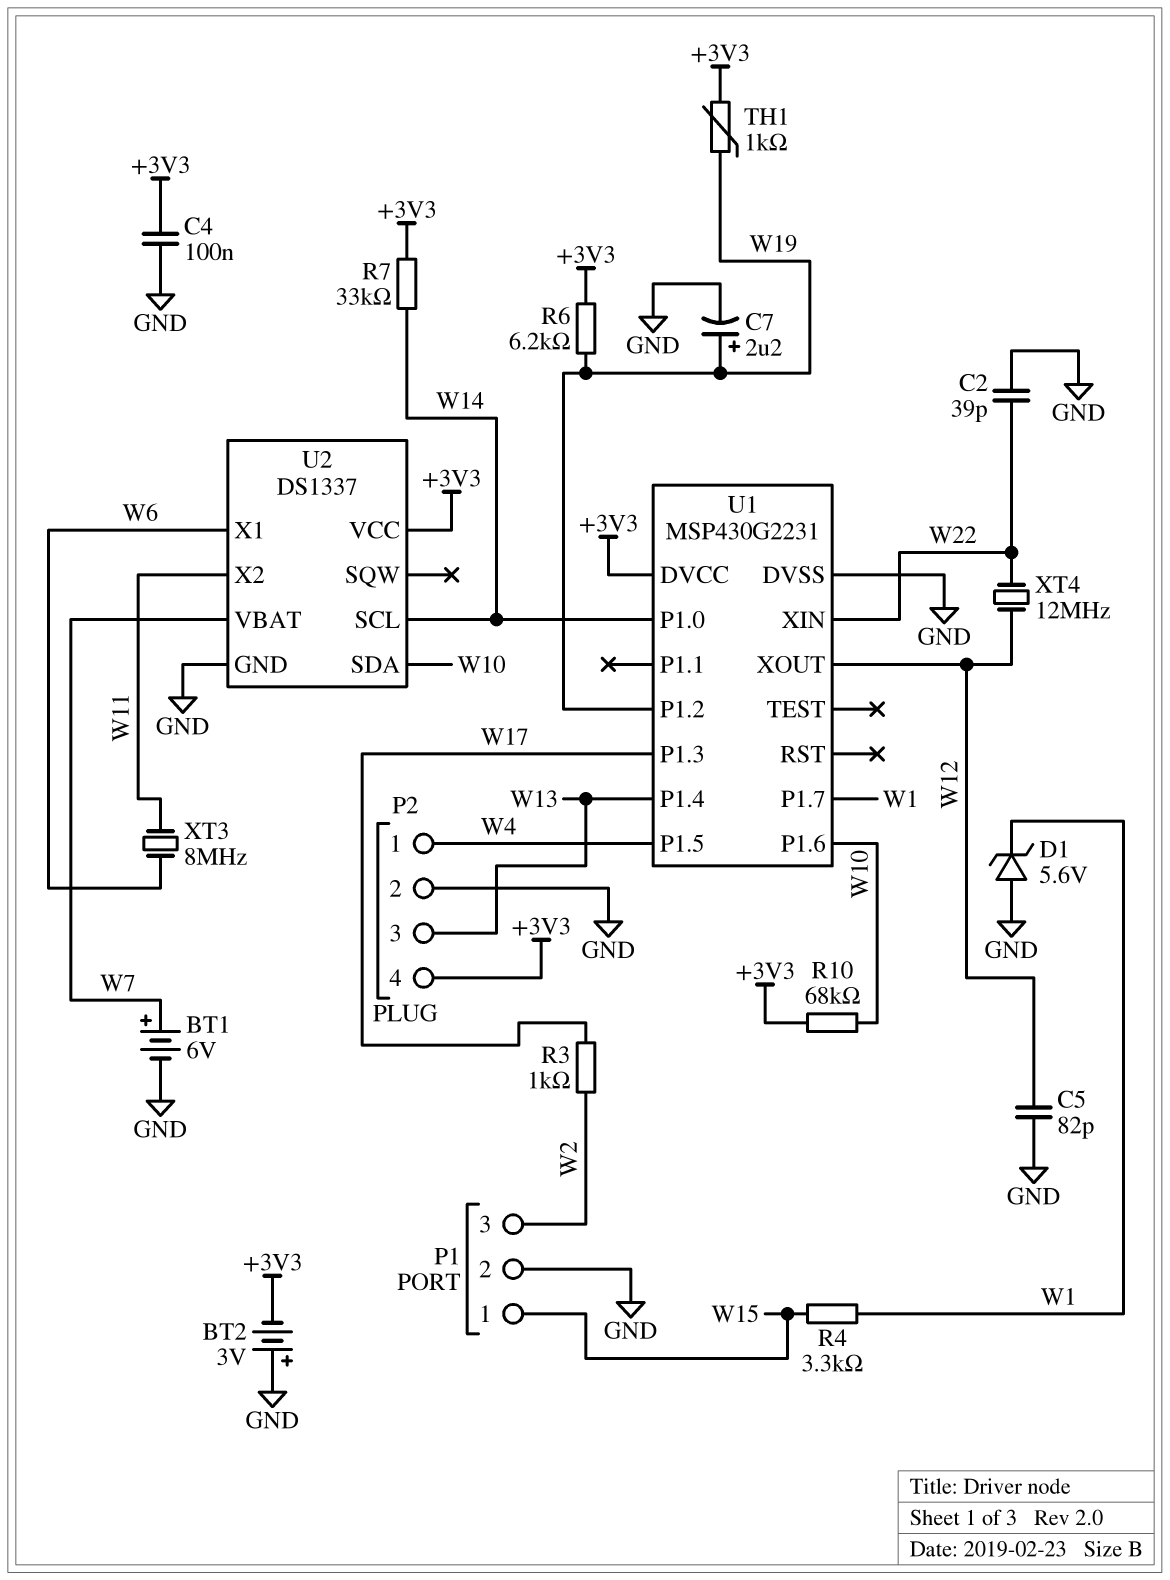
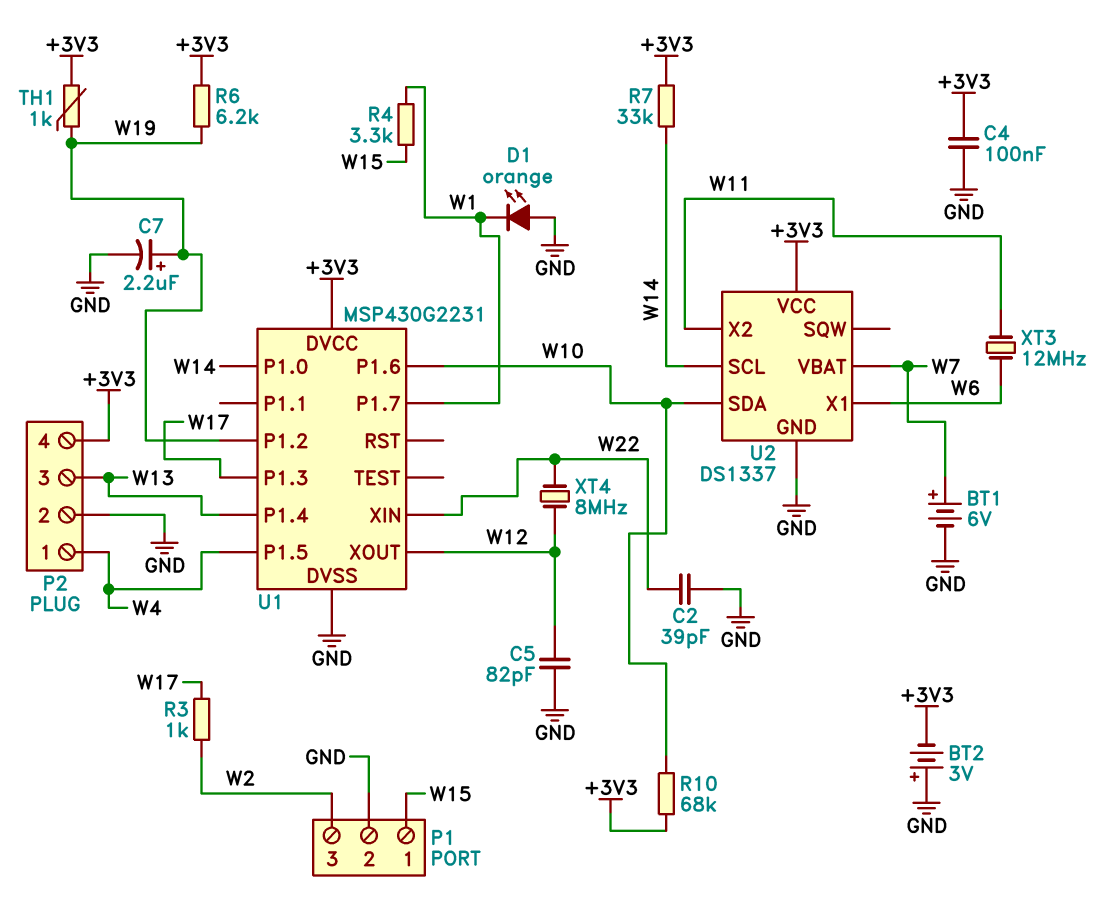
D1: zener 5.6V (A GND, K W1) -> LED orange (A GND, K W1)
XT3: 8MHz (W6, W11) -> 12MHz (W6, W11)
XT4: 12MHz (W12, W22) -> 8MHz (W12, W22)

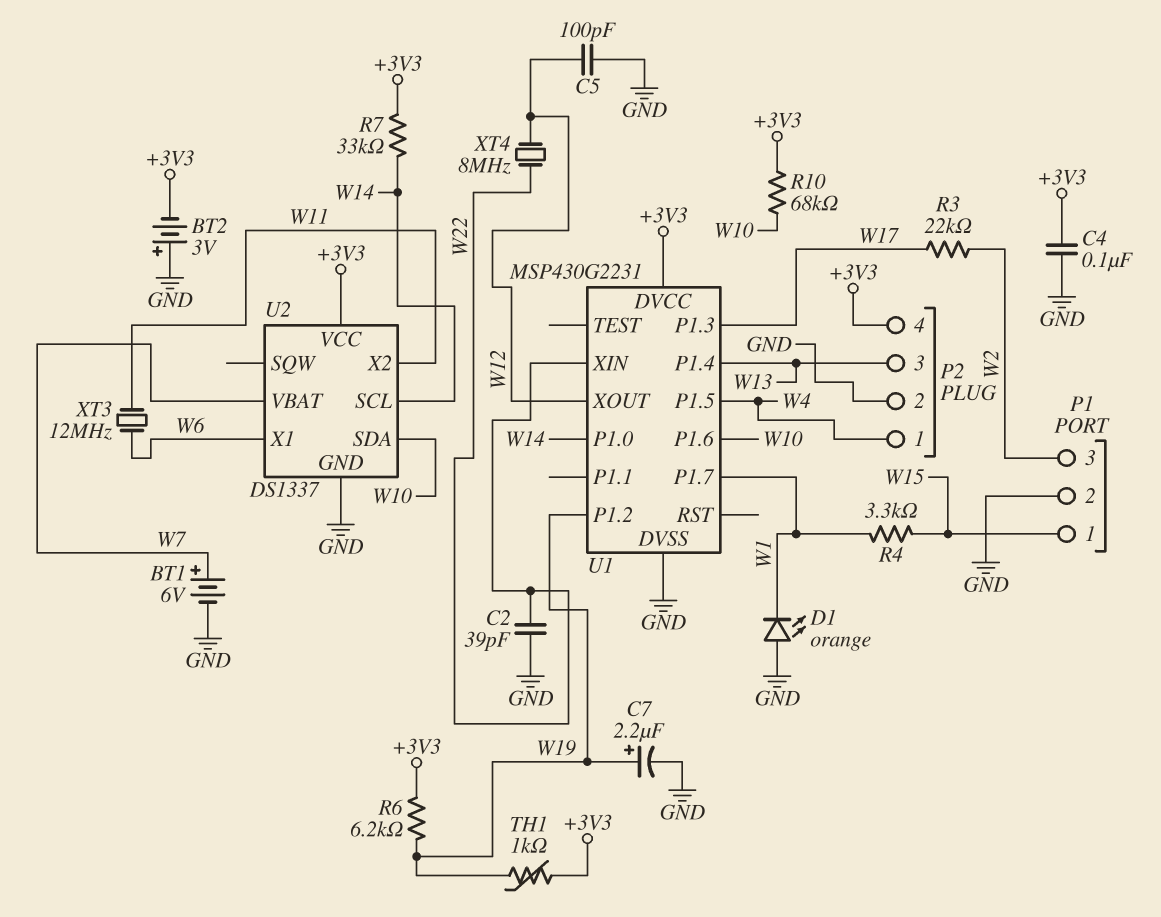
C5: 82pF (GND, W12) -> 100pF (GND, W12)
R3: 1k (W2, W17) -> 22k (W2, W17)

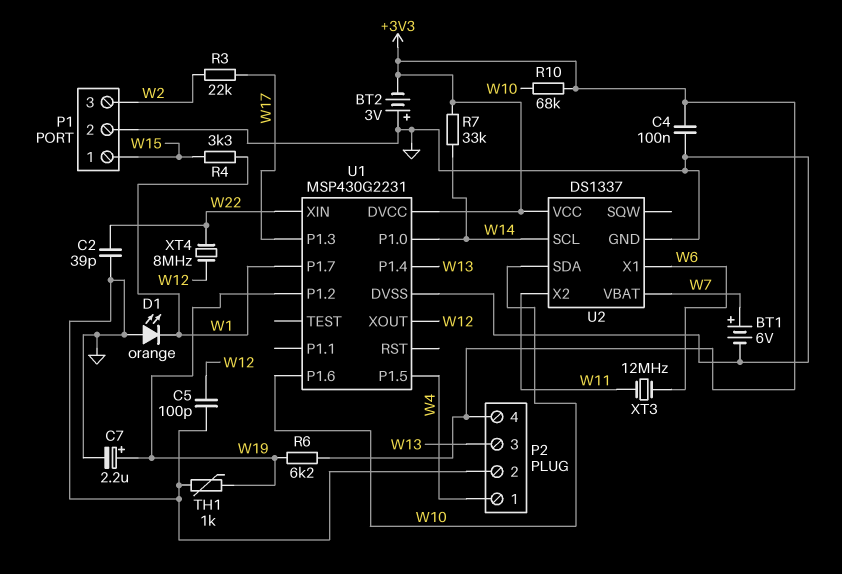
TH1: 1k (+3V3, W19) -> 1k (GND, W19)

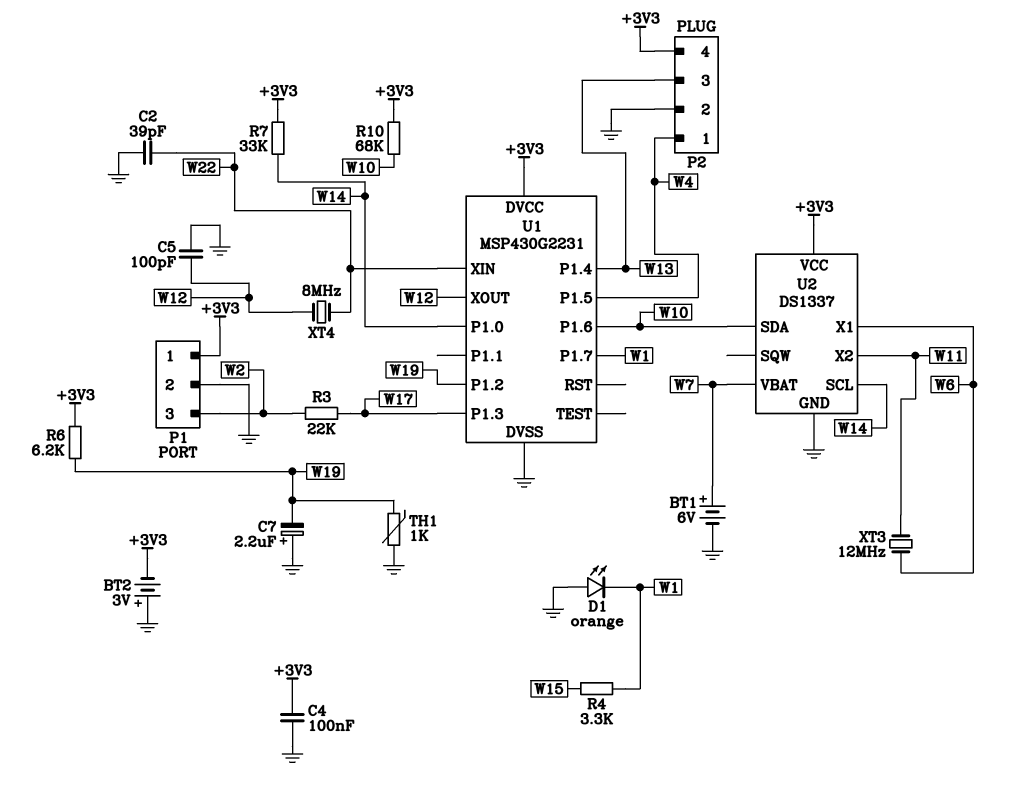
C7: 2.2uF (plus W19, minus GND) -> 2.2uF (plus GND, minus W19)
P1 pin 1: W15 -> +3V3

